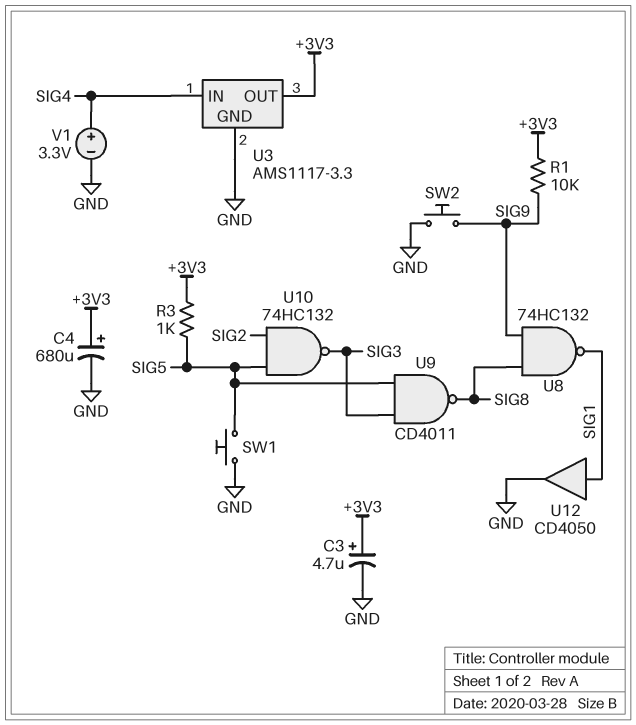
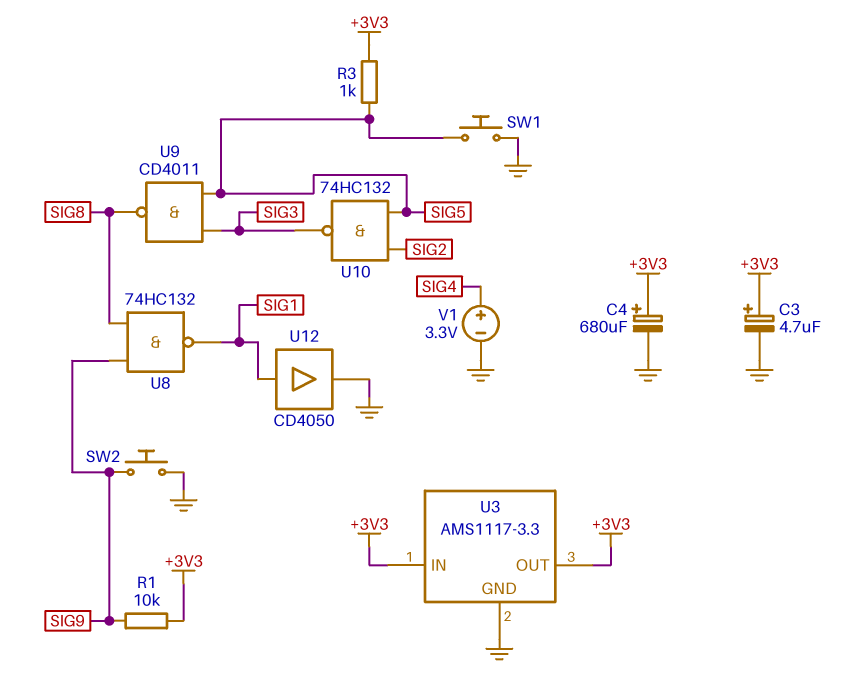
U3 pin IN: SIG4 -> +3V3

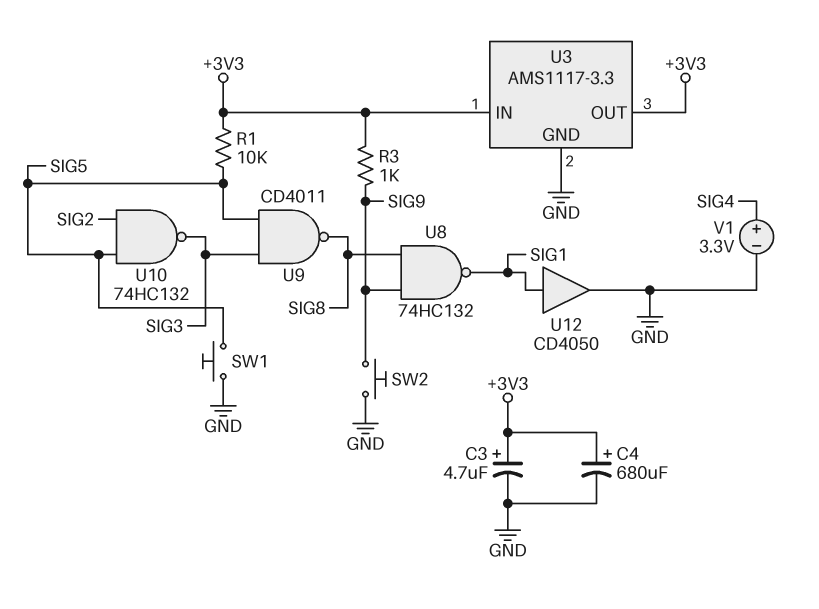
R1: 10k (+3V3, SIG9) -> 10k (+3V3, SIG5)
R3: 1k (+3V3, SIG5) -> 1k (+3V3, SIG9)

